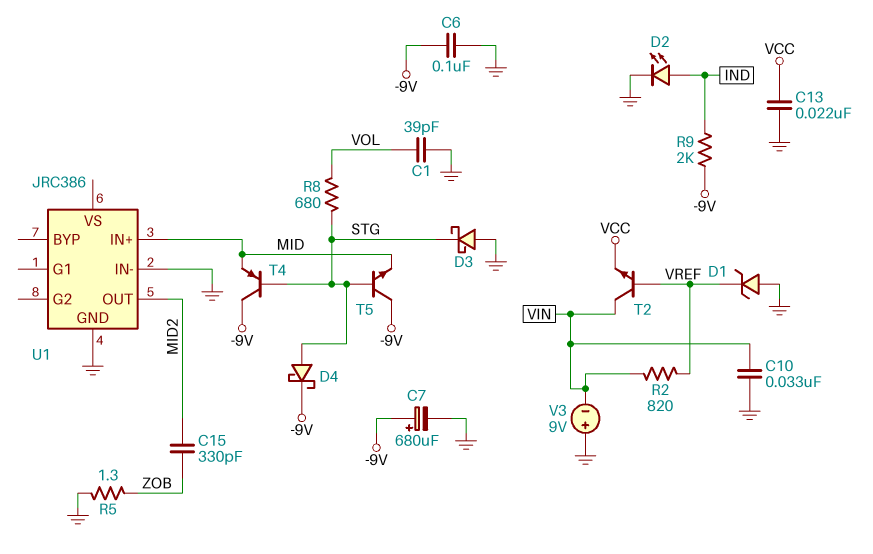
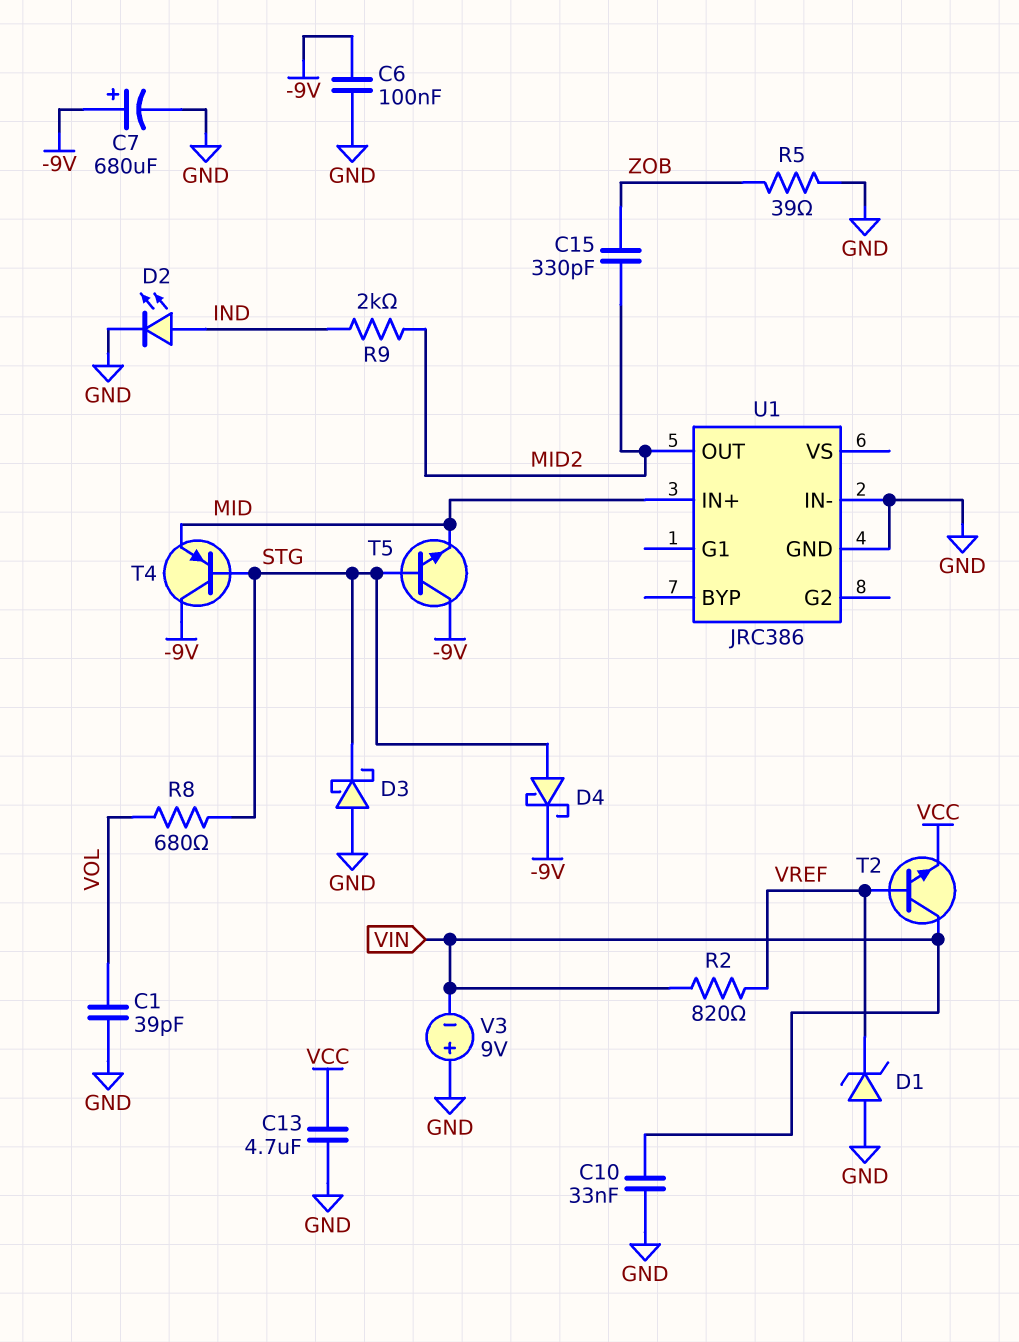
C13: 22nF (GND, VCC) -> 4.7uF (GND, VCC)
R5: 1.3 (GND, ZOB) -> 39 (GND, ZOB)
R9: 2k (-9V, IND) -> 2k (IND, MID2)

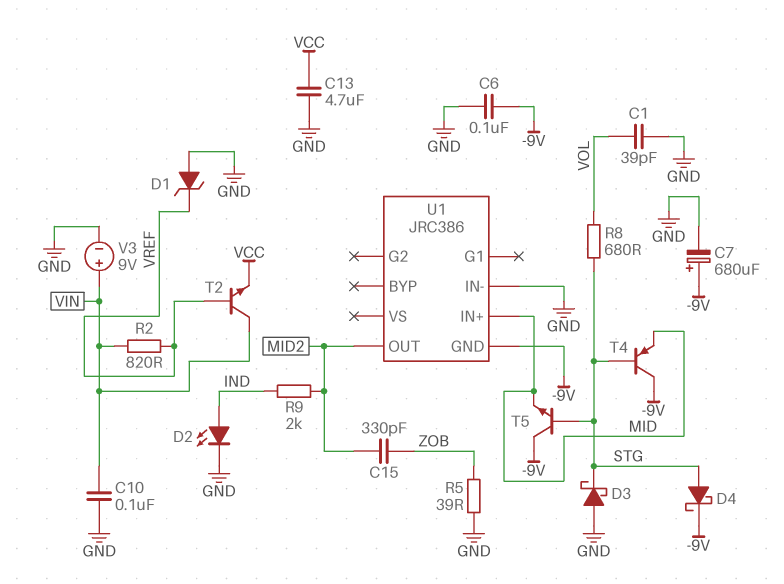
C10: 33nF (GND, VIN) -> 100nF (GND, VIN)
U1 pin GND: GND -> -9V
V3: 9V (plus GND, minus VIN) -> 9V (plus VIN, minus GND)

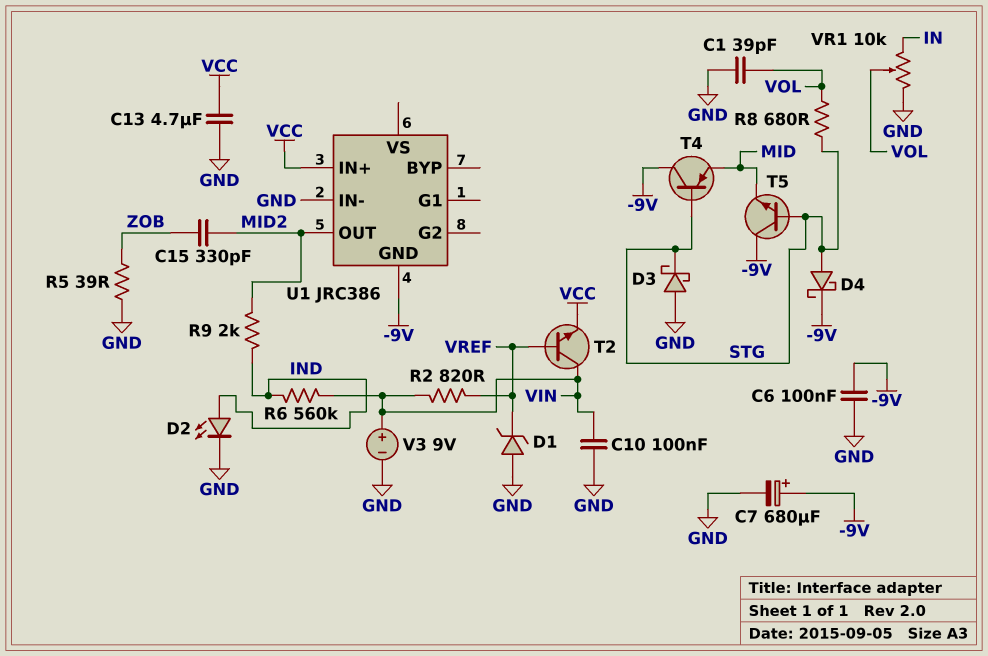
R6: none -> 560k (IND, VIN)
U1 pin IN+: MID -> VCC
VR1: none -> 10k (GND, IN, wiper VOL)

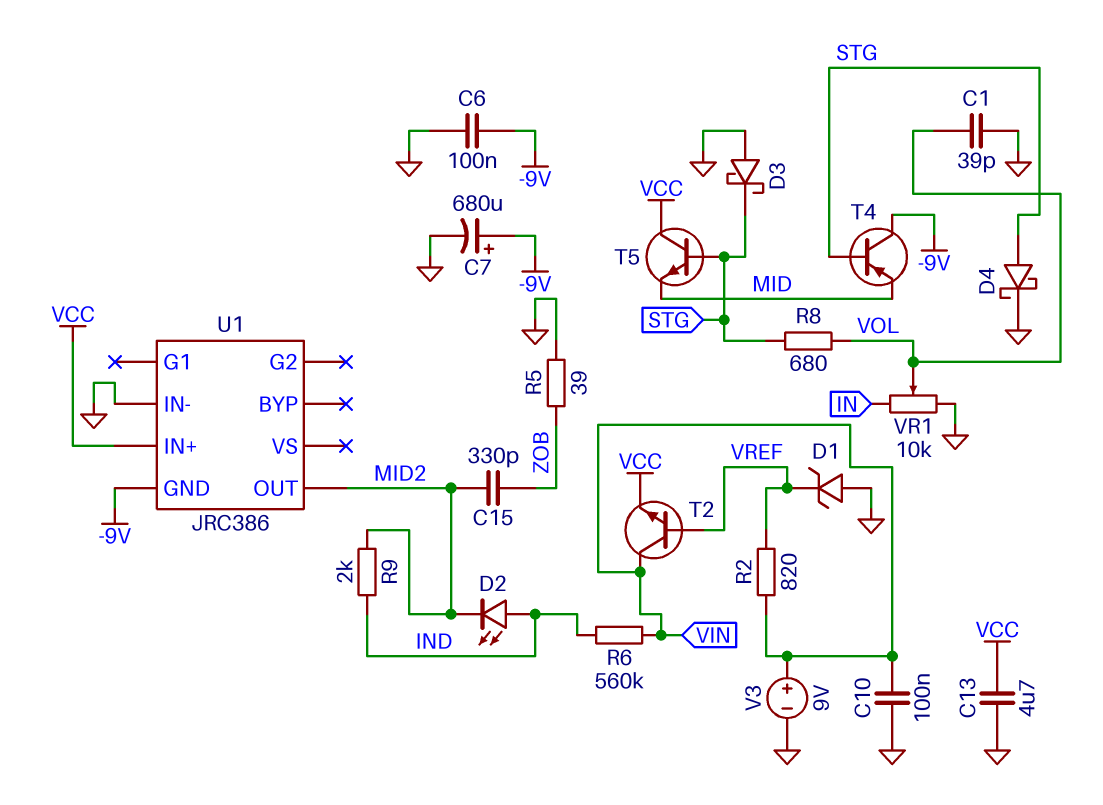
D2: LED (A IND, K GND) -> LED (A IND, K MID2)
D4: schottky (A STG, K -9V) -> schottky (A STG, K GND)
T5: NPN (B STG, C -9V, E MID) -> NPN (B STG, C VCC, E MID)

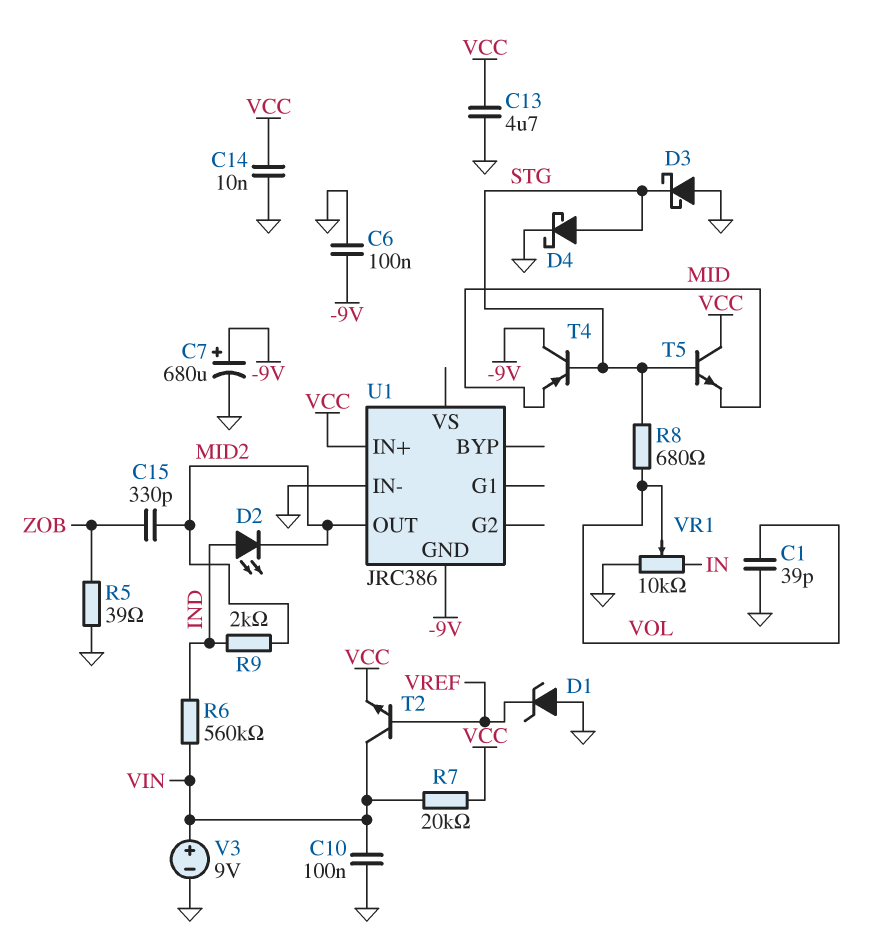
C14: none -> 10nF (GND, VCC)
R2: 820 (VIN, VREF) -> none
R7: none -> 20k (VCC, VIN)

